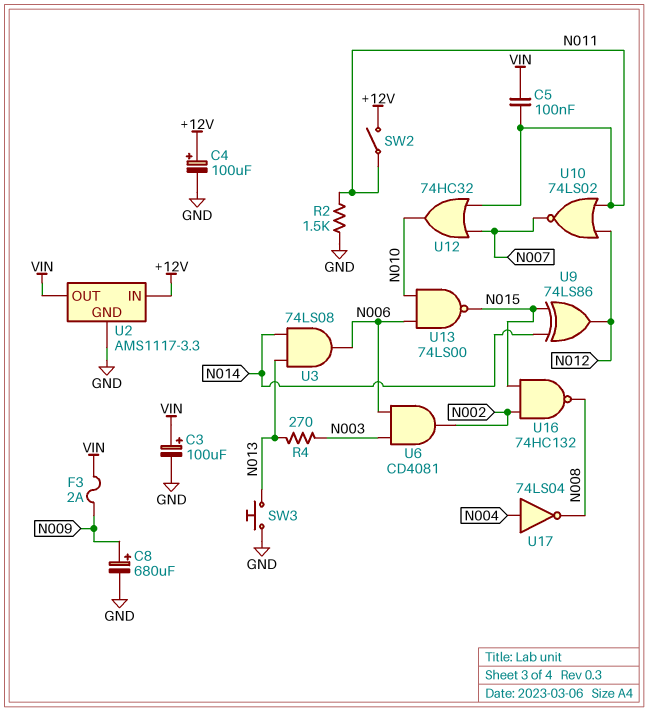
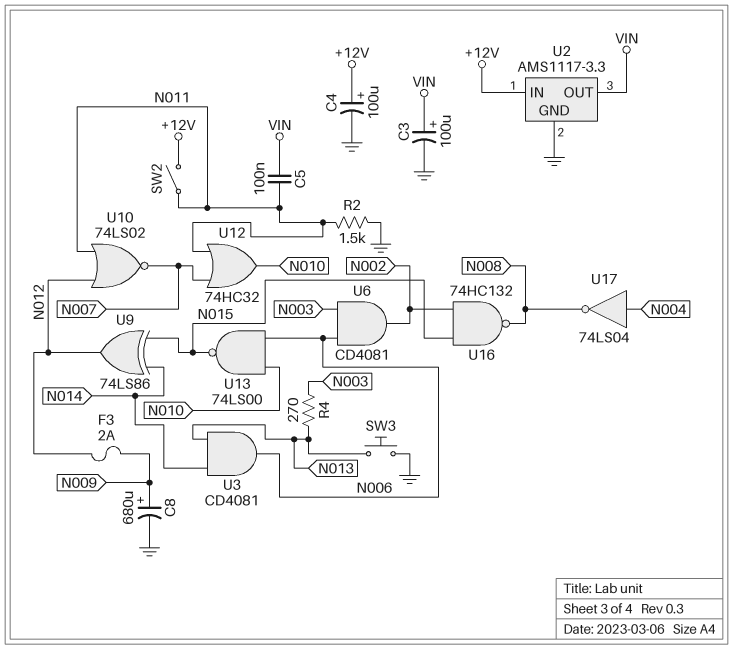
F3: 2A (N009, VIN) -> 2A (N009, N012)
U3: AND 74LS08 (in N013, in N014, out N006) -> AND CD4081 (in N013, in N014, out N006)

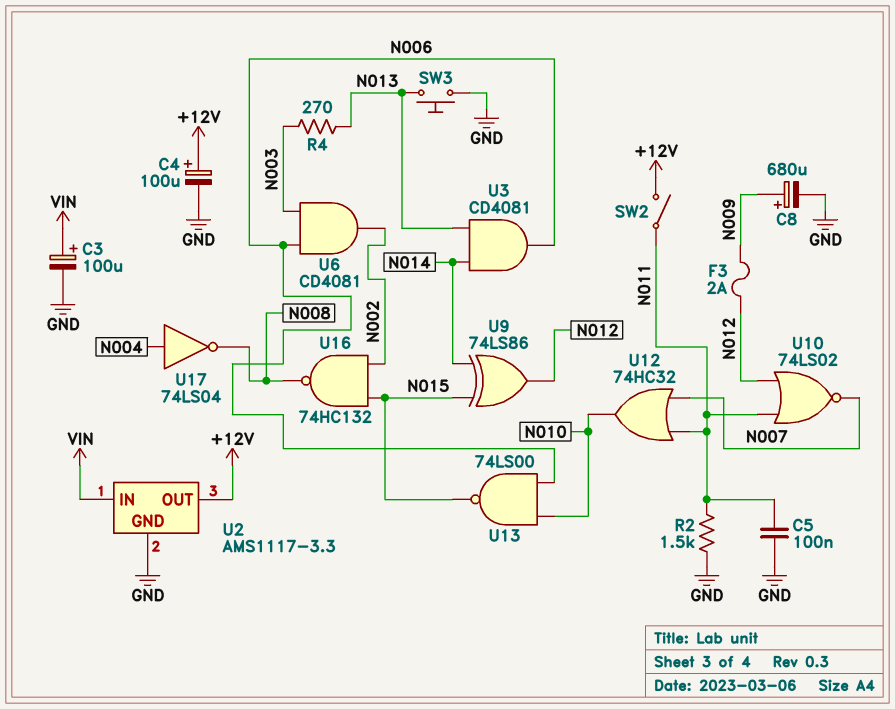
C5: 100nF (N011, VIN) -> 100nF (GND, N011)
U2 pin IN: +12V -> VIN
U2 pin OUT: VIN -> +12V

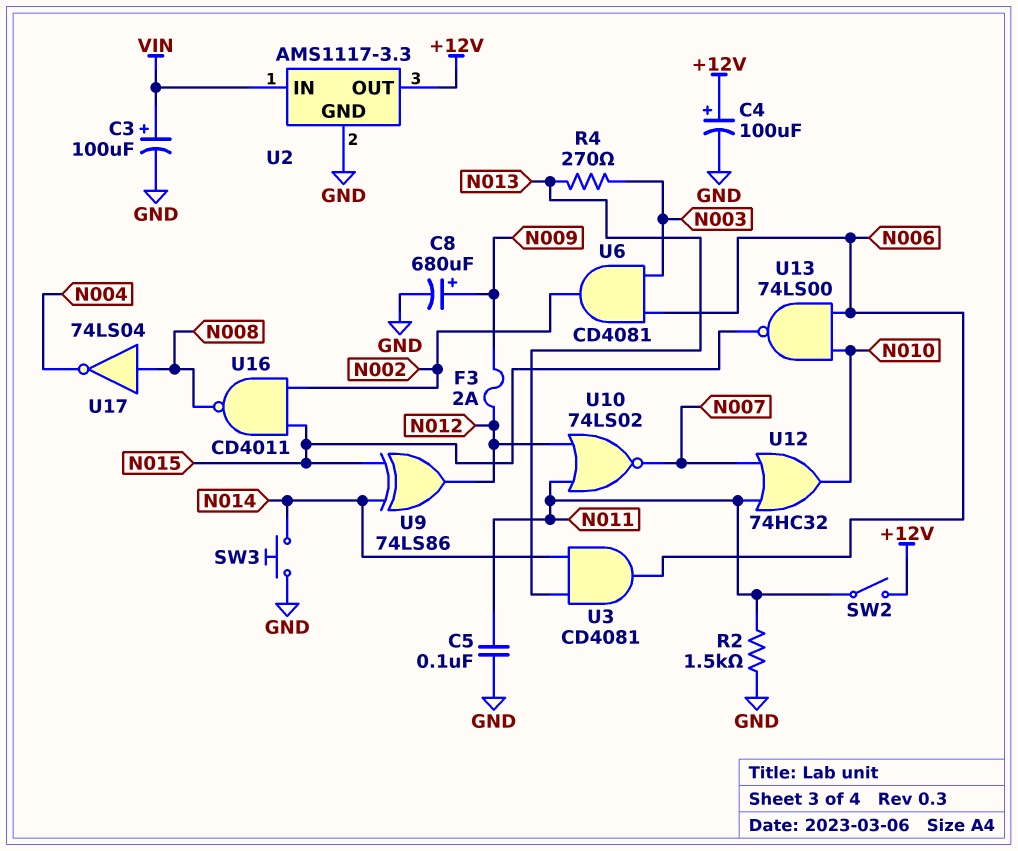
SW3: button (GND, N013) -> button (GND, N014)
U16: NAND 74HC132 (in N002, in N015, out N008) -> NAND CD4011 (in N002, in N015, out N008)
U17: NOT 74LS04 (in N004, out N008) -> NOT 74LS04 (in N008, out N004)

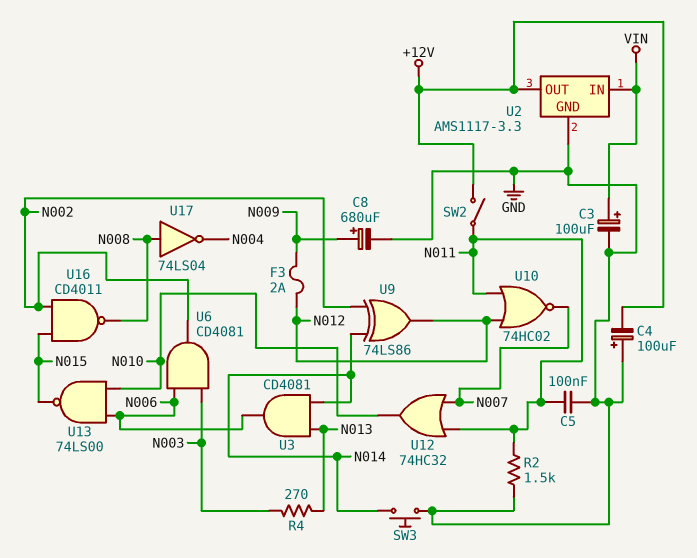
C4: 100uF (plus +12V, minus GND) -> 100uF (plus GND, minus +12V)
U9: XOR 74LS86 (in N014, in N015, out N012) -> XOR 74LS86 (in N002, in N014, out N012)
U10: NOR 74LS02 (in N011, in N012, out N007) -> NOR 74HC02 (in N011, in N012, out N007)

